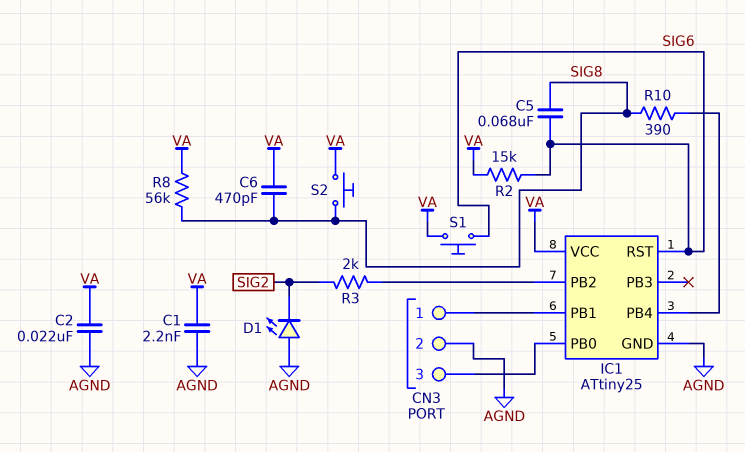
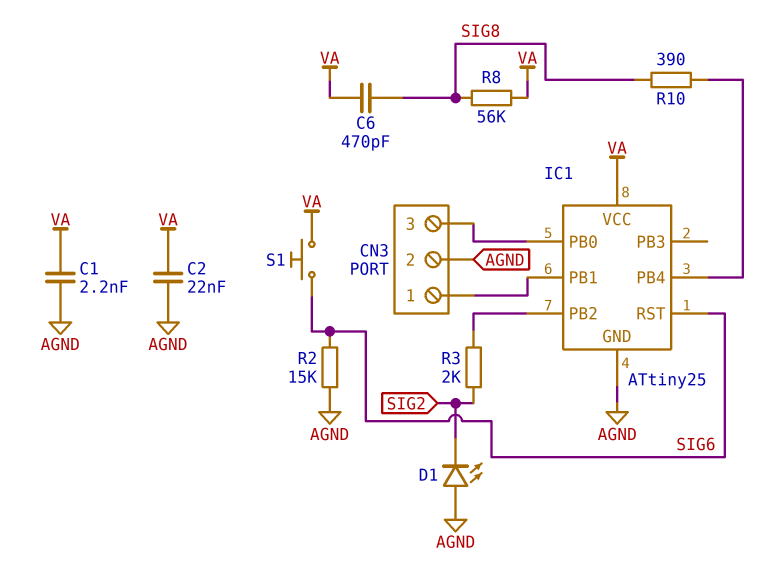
C5: 68nF (SIG6, SIG8) -> none
R2: 15k (SIG6, VA) -> 15k (AGND, SIG6)
S2: button (SIG8, VA) -> none

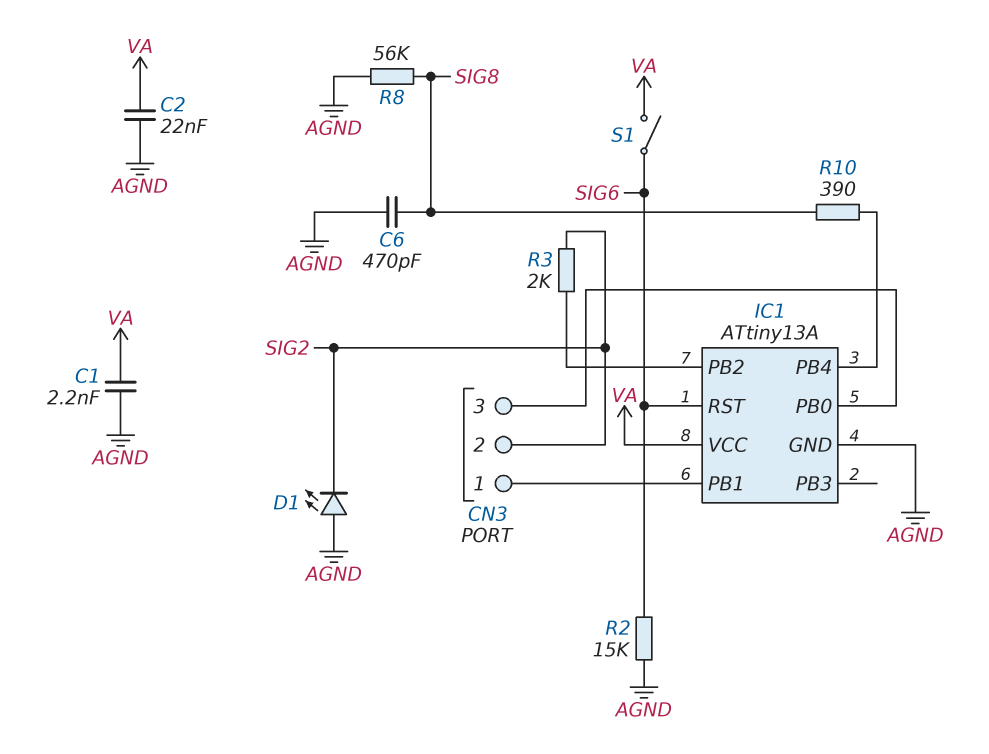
C6: 470pF (SIG8, VA) -> 470pF (AGND, SIG8)
CN3 pin 2: AGND -> SIG2
IC1: ATtiny25 -> ATtiny13A
R8: 56k (SIG8, VA) -> 56k (AGND, SIG8)
S1: button (SIG6, VA) -> switch (SIG6, VA)

